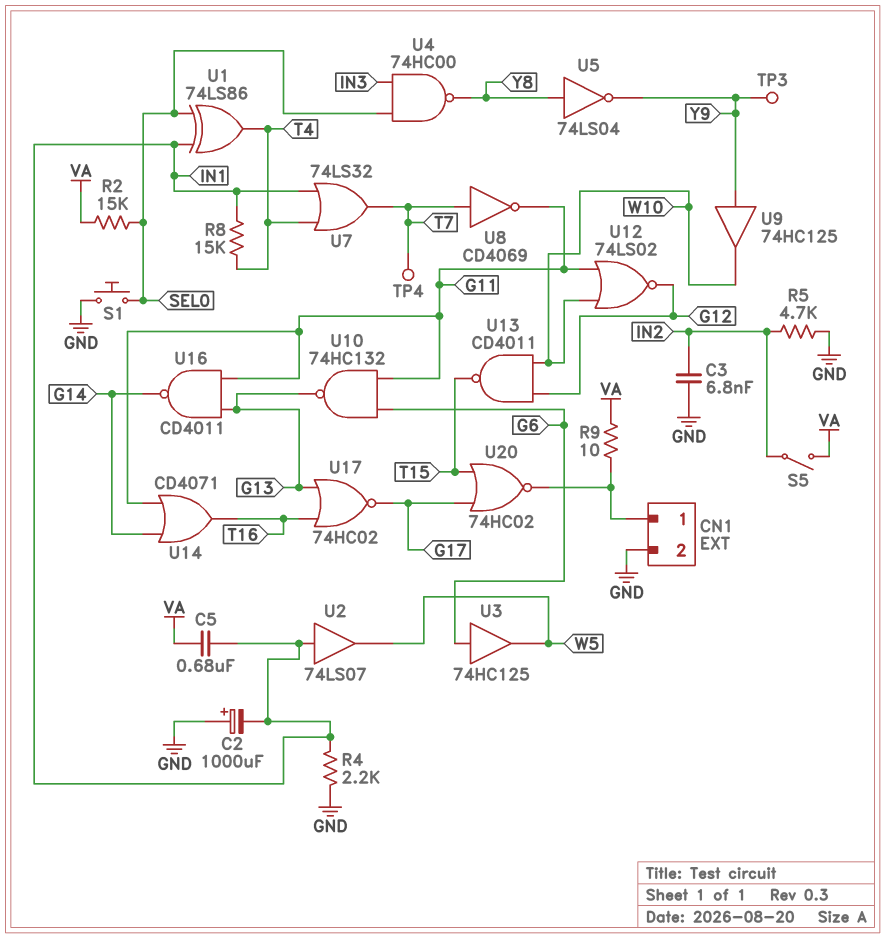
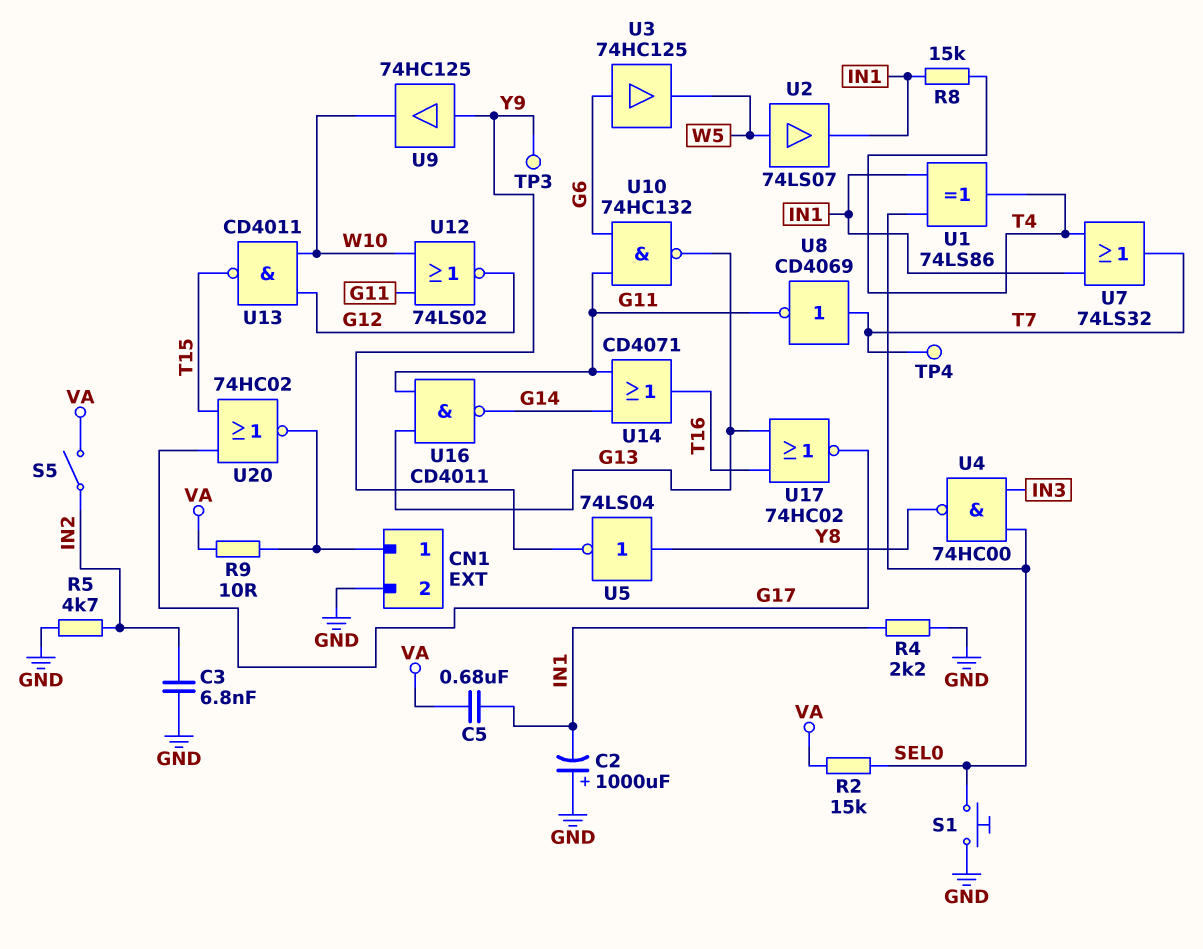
U2: buffer 74LS07 (in IN1, out W5) -> buffer 74LS07 (in W5, out IN1)

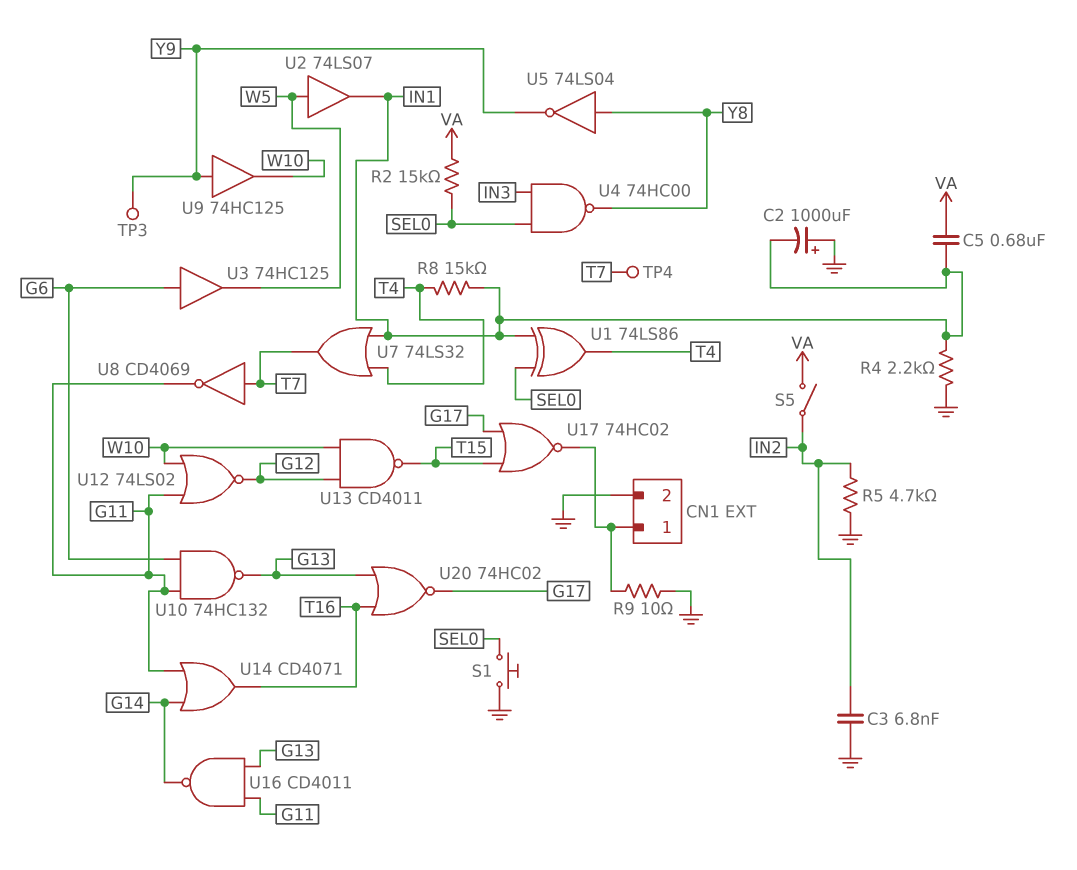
R9: 10 (CN1/1, VA) -> 10 (CN1/1, GND)
U17: NOR 74HC02 (in G13, in T16, out G17) -> NOR 74HC02 (in G17, in T15, out CN1/1)
U20: NOR 74HC02 (in G17, in T15, out CN1/1) -> NOR 74HC02 (in G13, in T16, out G17)

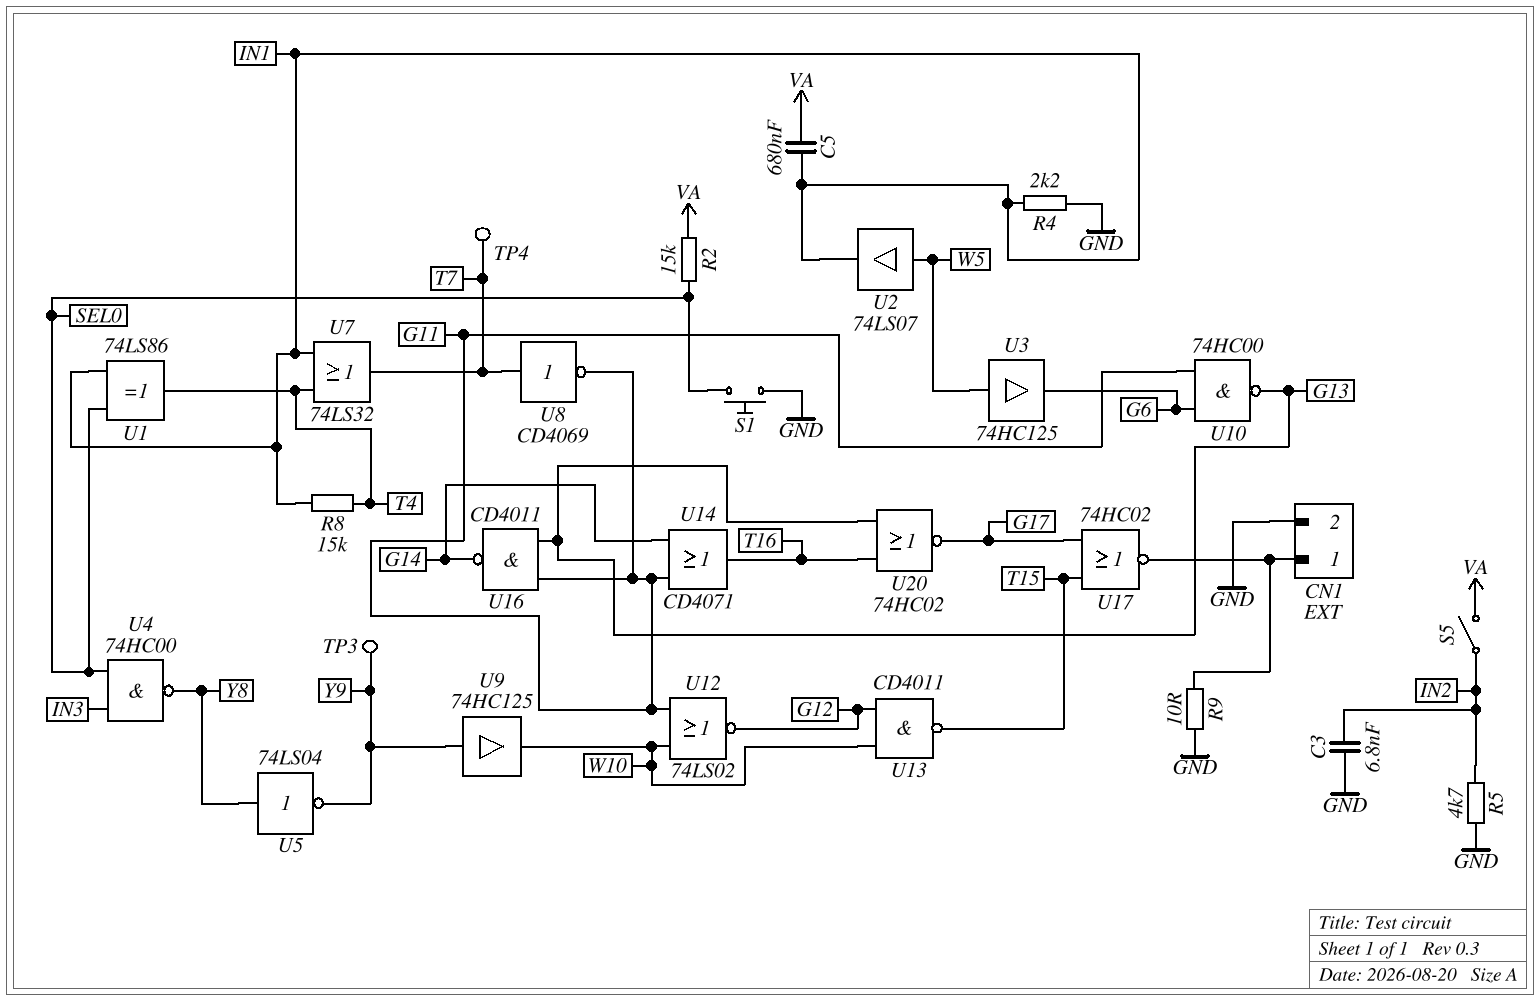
C2: 1000uF (plus GND, minus IN1) -> none
U3: buffer 74HC125 (in G6, out W5) -> buffer 74HC125 (in W5, out G6)
U10: NAND 74HC132 (in G6, in G11, out G13) -> NAND 74HC00 (in G6, in G11, out G13)

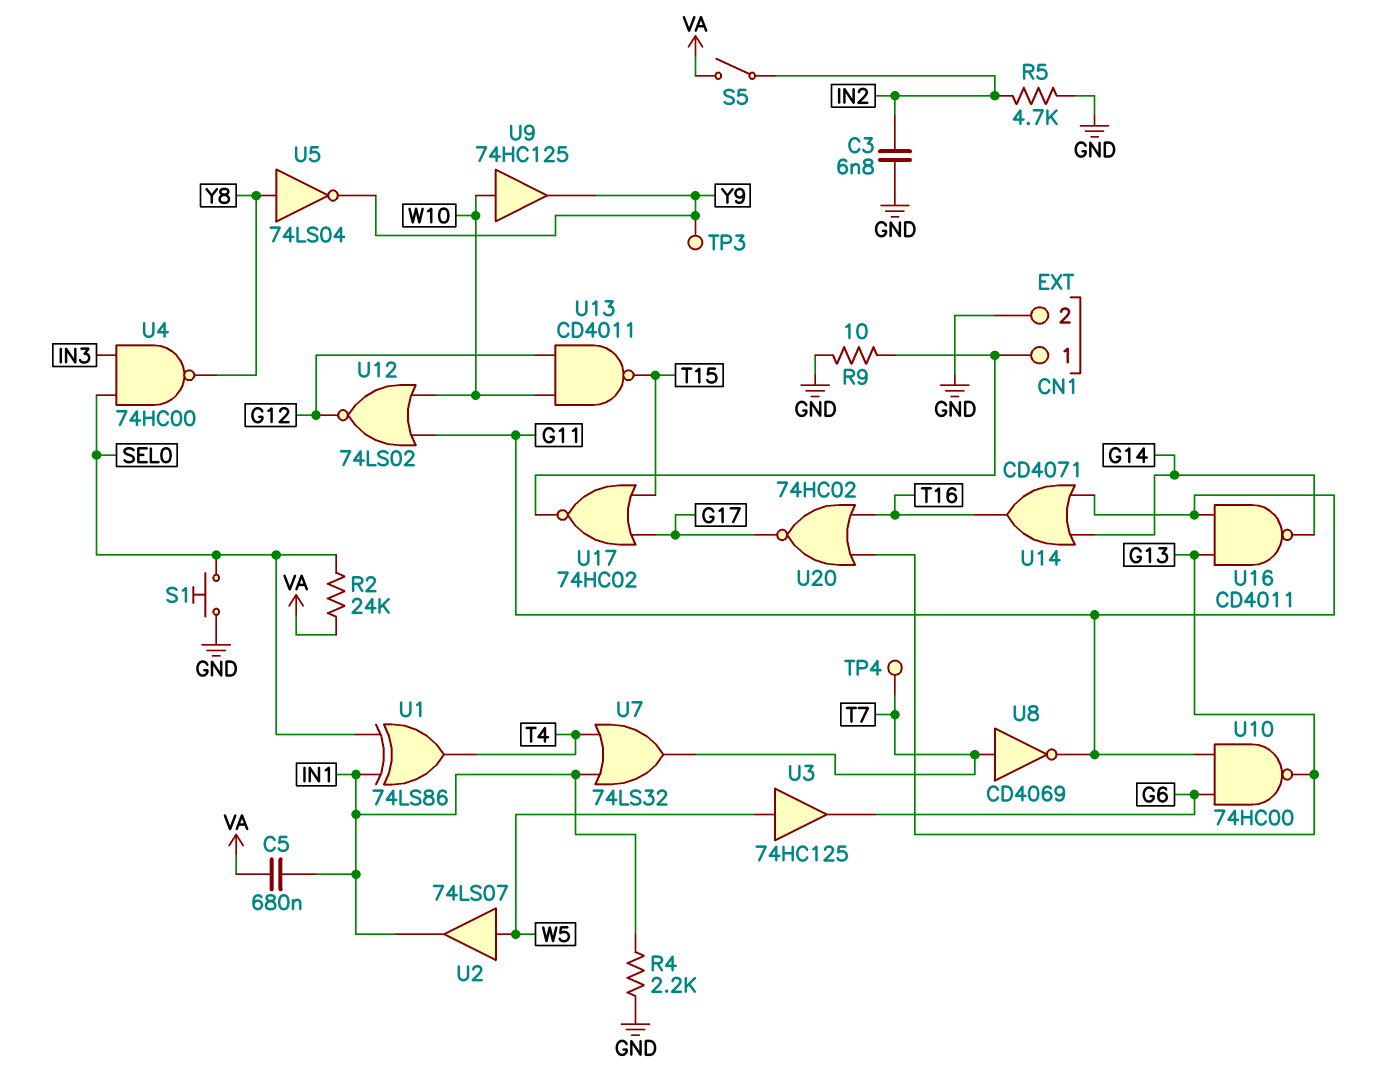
R2: 15k (SEL0, VA) -> 24k (SEL0, VA)
R8: 15k (IN1, T4) -> none
U9: buffer 74HC125 (in Y9, out W10) -> buffer 74HC125 (in W10, out Y9)

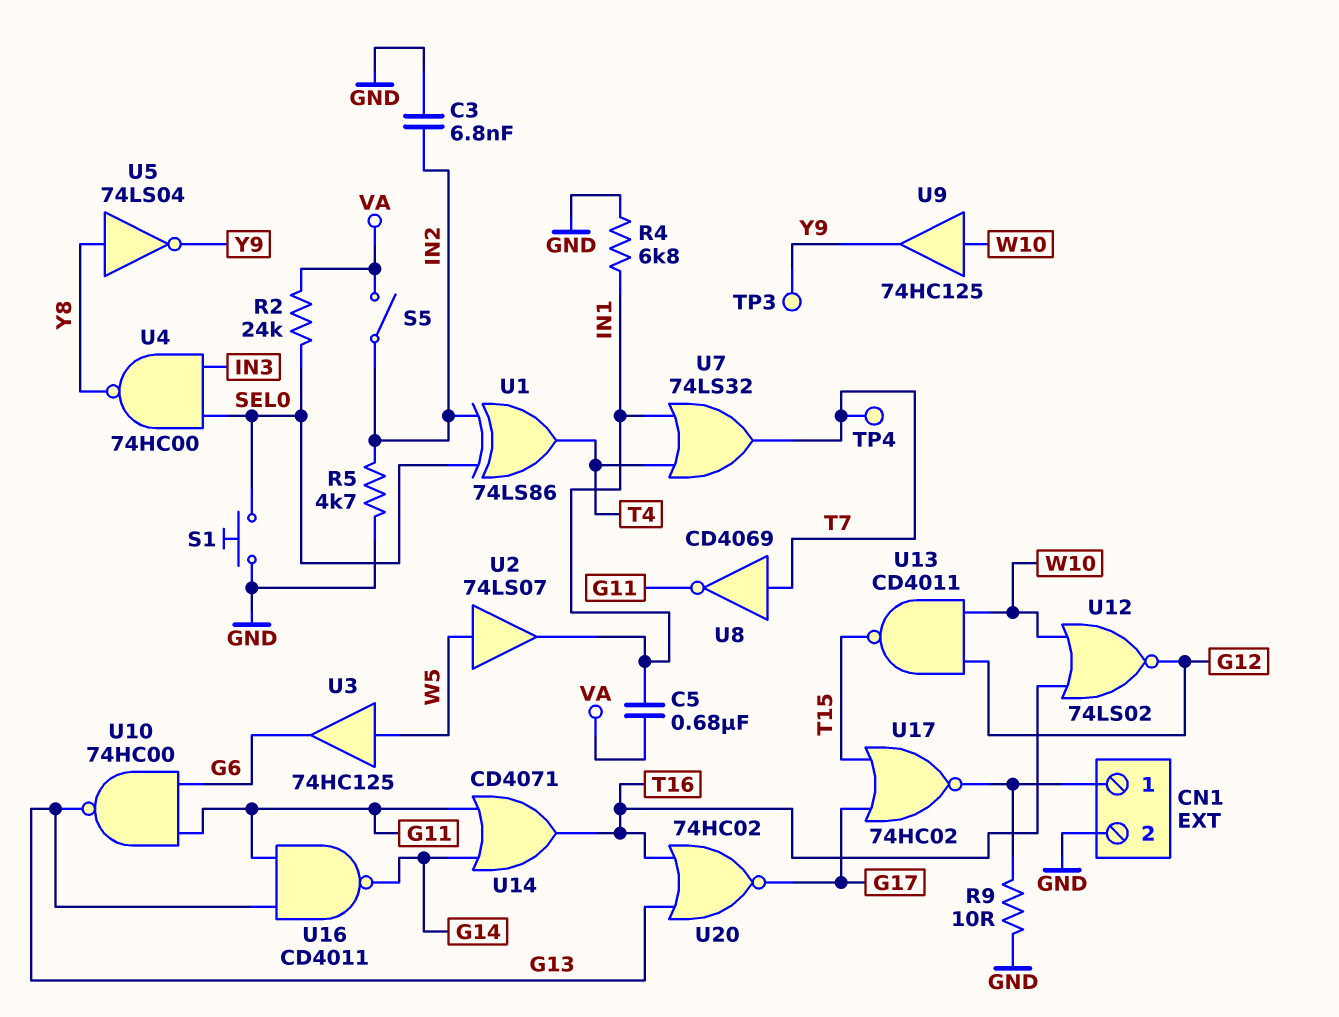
R4: 2.2k (GND, IN1) -> 6.8k (GND, IN1)
U1: XOR 74LS86 (in IN1, in SEL0, out T4) -> XOR 74LS86 (in IN2, in SEL0, out T4)
U12: NOR 74LS02 (in G11, in W10, out G12) -> NOR 74LS02 (in T16, in W10, out G12)

